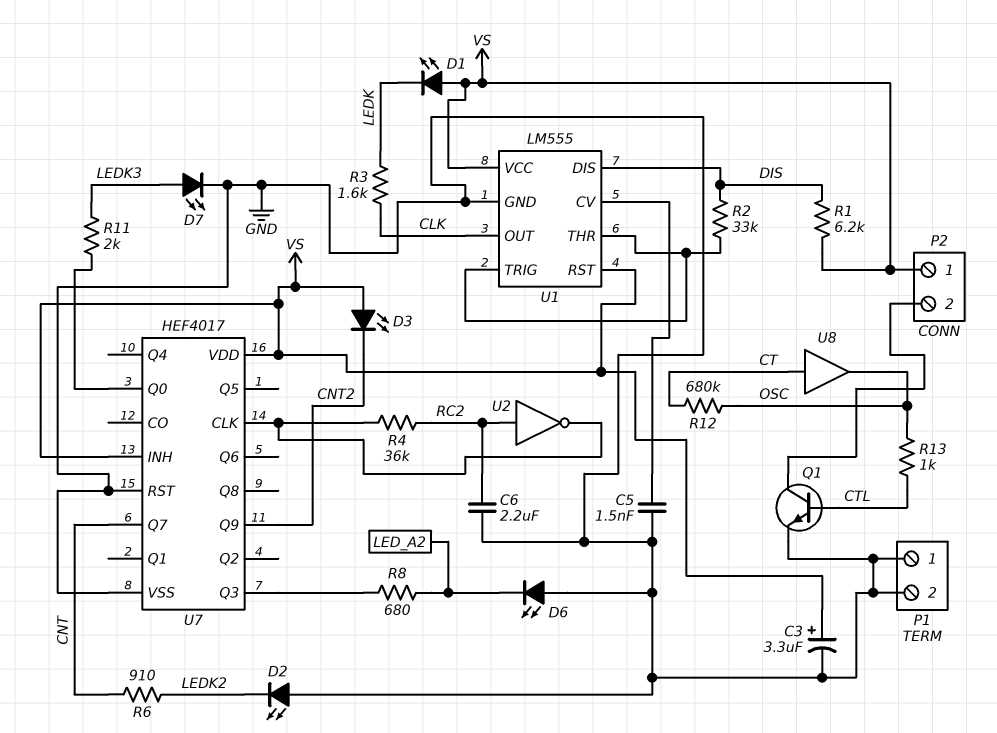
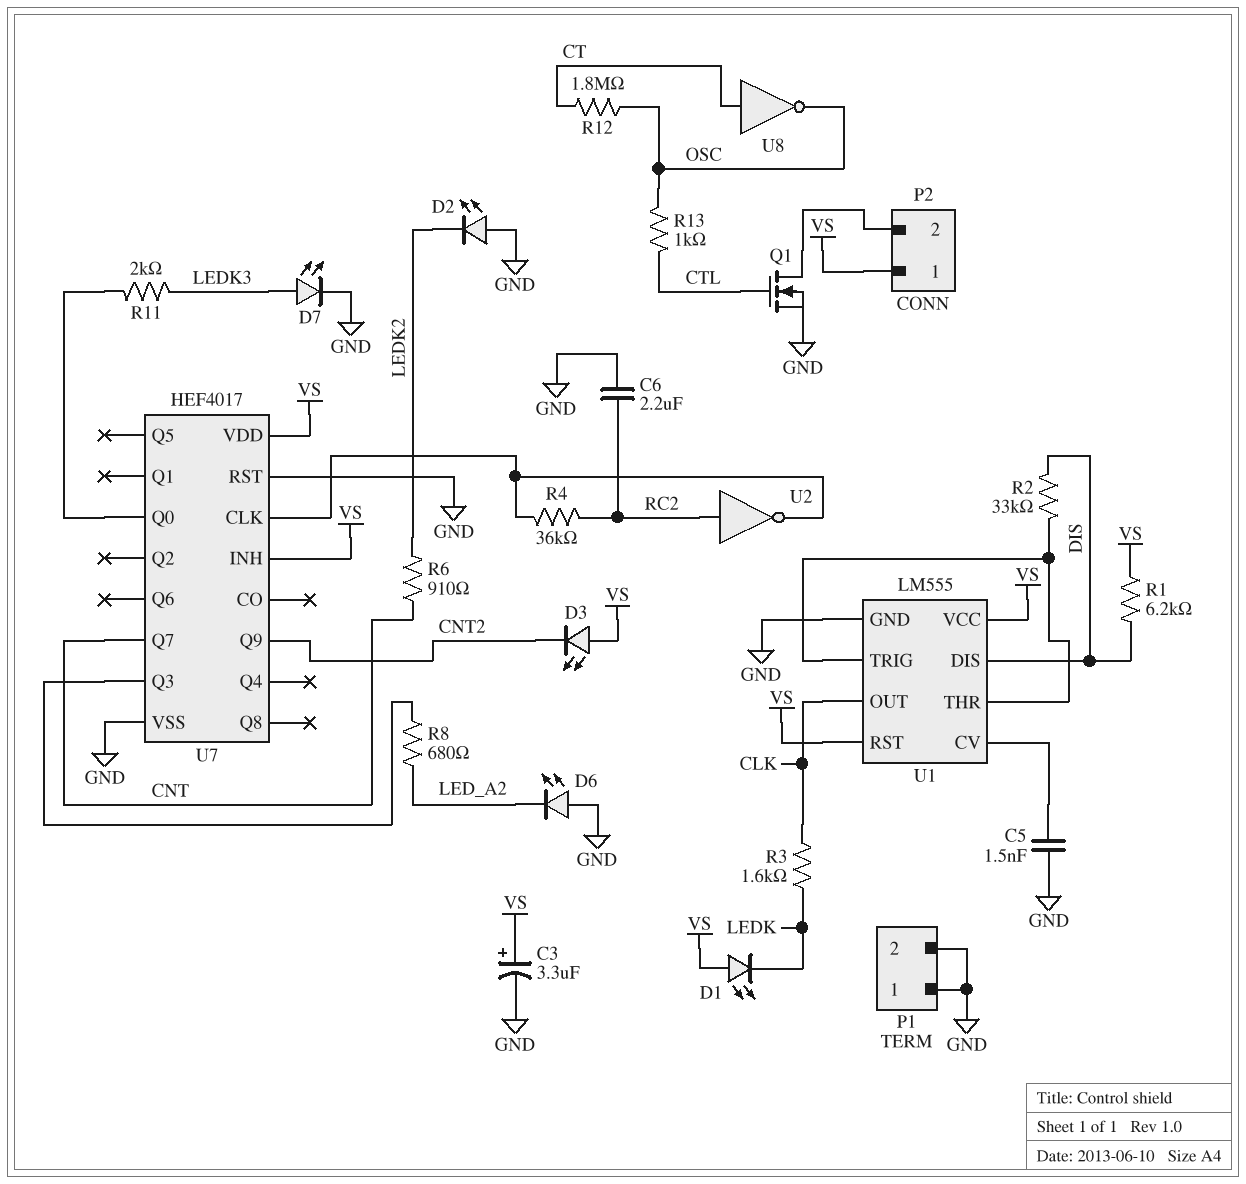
Q1: NPN (B CTL, C P2/2, E GND) -> NMOS (G CTL, D P2/2, S GND)
R12: 680k (CT, OSC) -> 1.8M (CT, OSC)
U8: buffer (in CT, out OSC) -> NOT (in CT, out OSC)

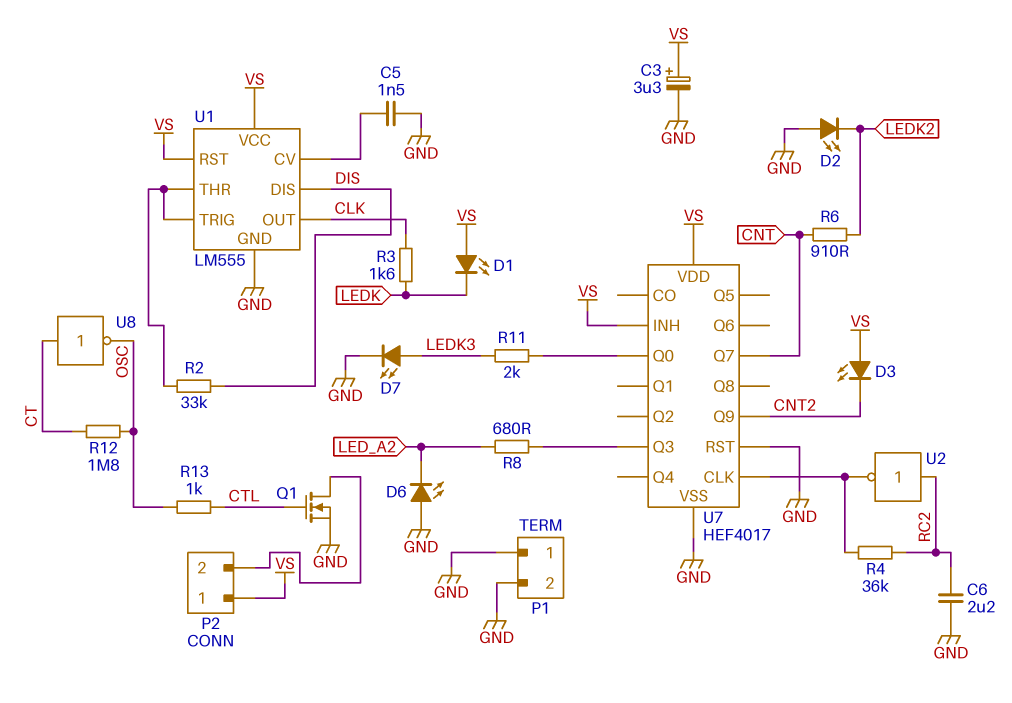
R1: 6.2k (DIS, VS) -> none

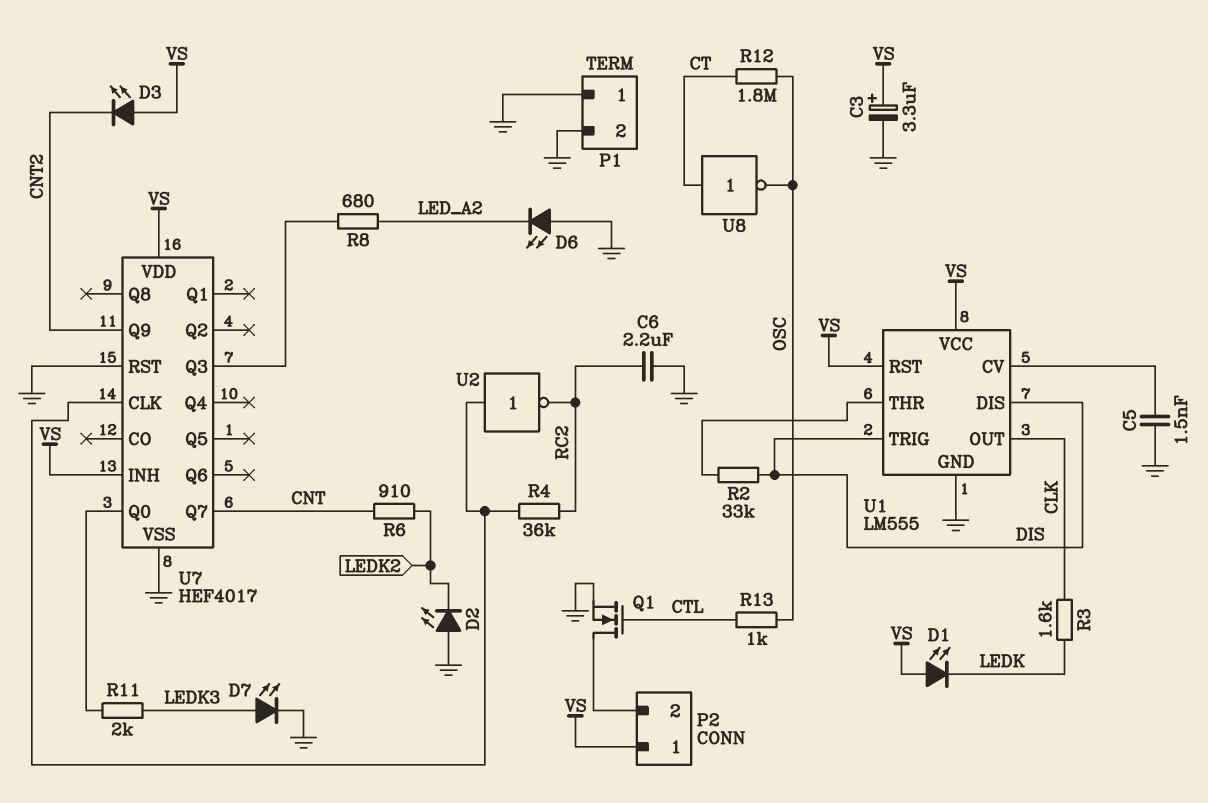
U1 pin TRIG: U1/THR -> DIS
U2: NOT (in RC2, out U7/CLK) -> NOT (in U7/CLK, out RC2)

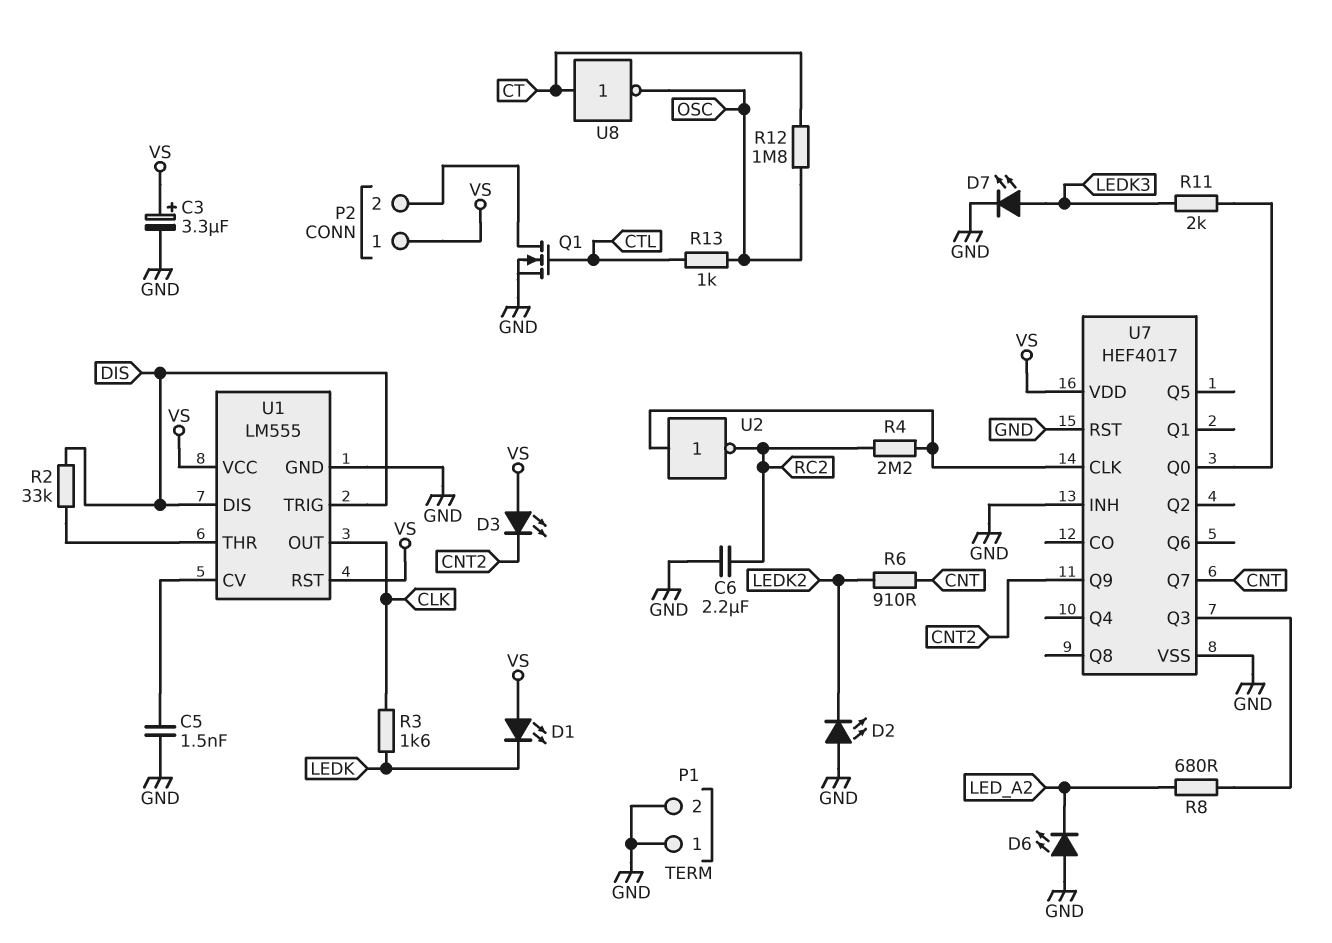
R4: 36k (RC2, U7/CLK) -> 2.2M (RC2, U7/CLK)
U7 pin INH: VS -> GND

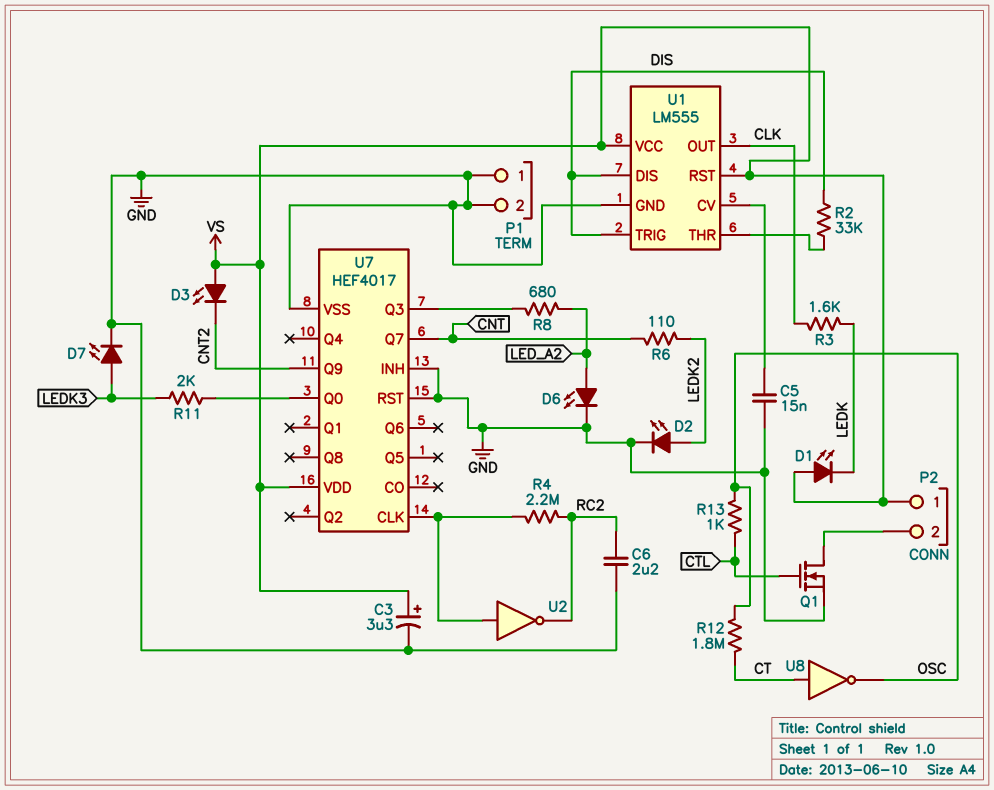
C5: 1.5nF (GND, U1/CV) -> 15nF (GND, U1/CV)
D2: LED (A GND, K LEDK2) -> LED (A LEDK2, K GND)
D6: LED (A GND, K LED_A2) -> LED (A LED_A2, K GND)
R6: 910 (CNT, LEDK2) -> 110 (CNT, LEDK2)

